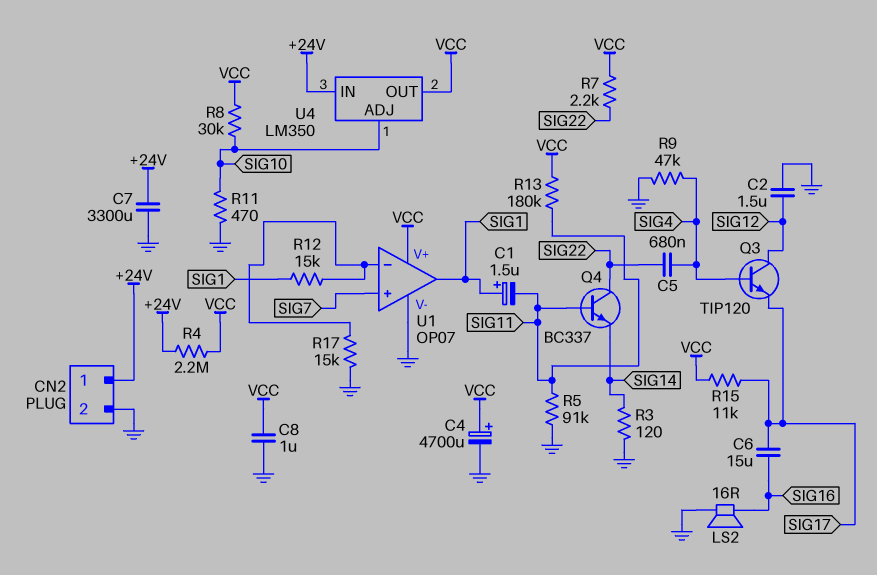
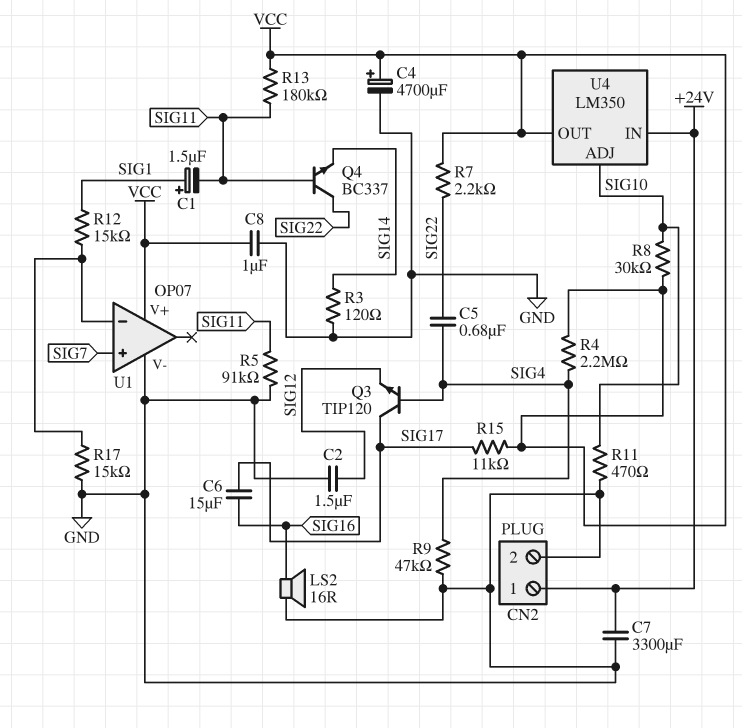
Q3: NPN TIP120 (B SIG4, C SIG12, E SIG17) -> NPN TIP120 (B SIG4, C SIG17, E SIG12)
R4: 2.2M (+24V, VCC) -> 2.2M (SIG4, VCC)
U1 pin out: SIG1 -> none

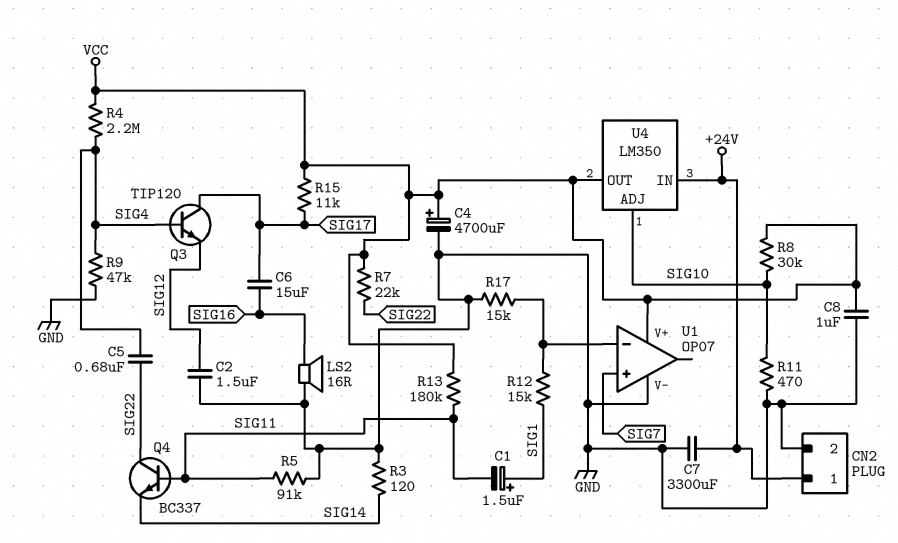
R7: 2.2k (SIG22, VCC) -> 22k (SIG22, VCC)

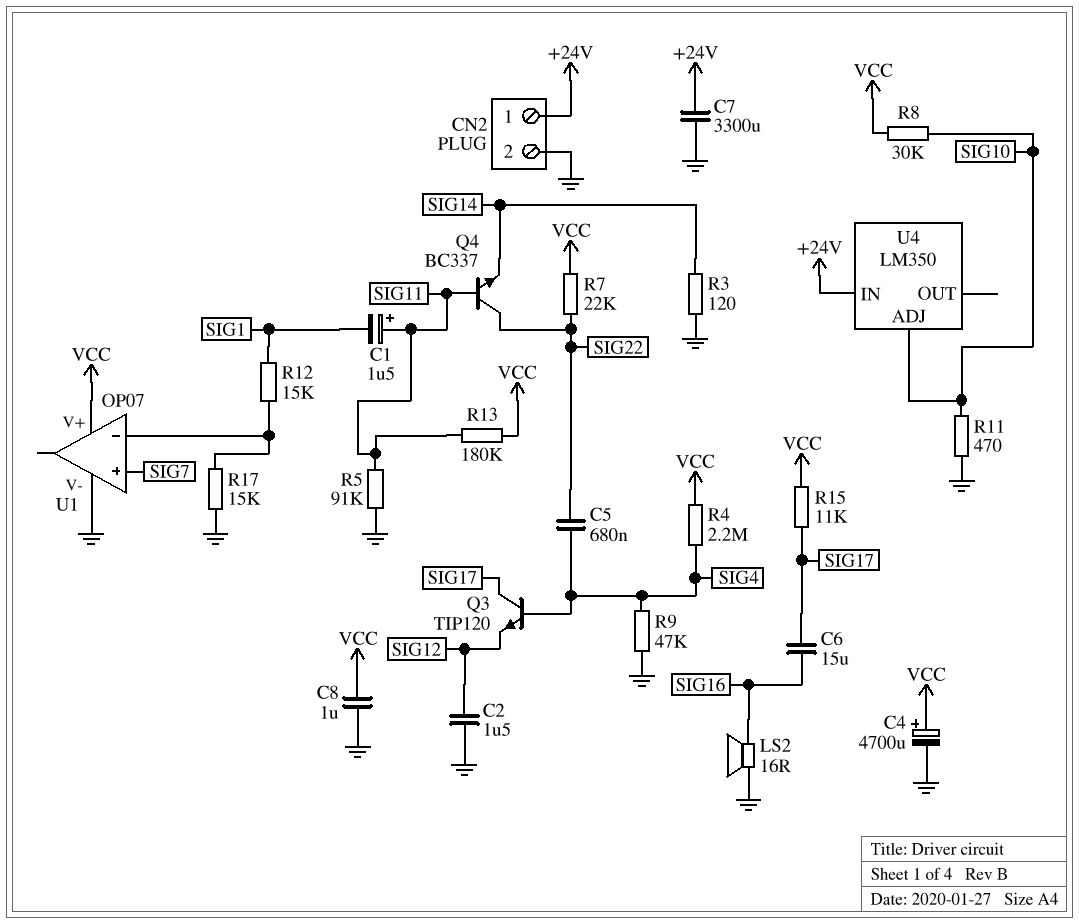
C1: 1.5uF (plus SIG1, minus SIG11) -> 1.5uF (plus SIG11, minus SIG1)
U4 pin OUT: VCC -> none

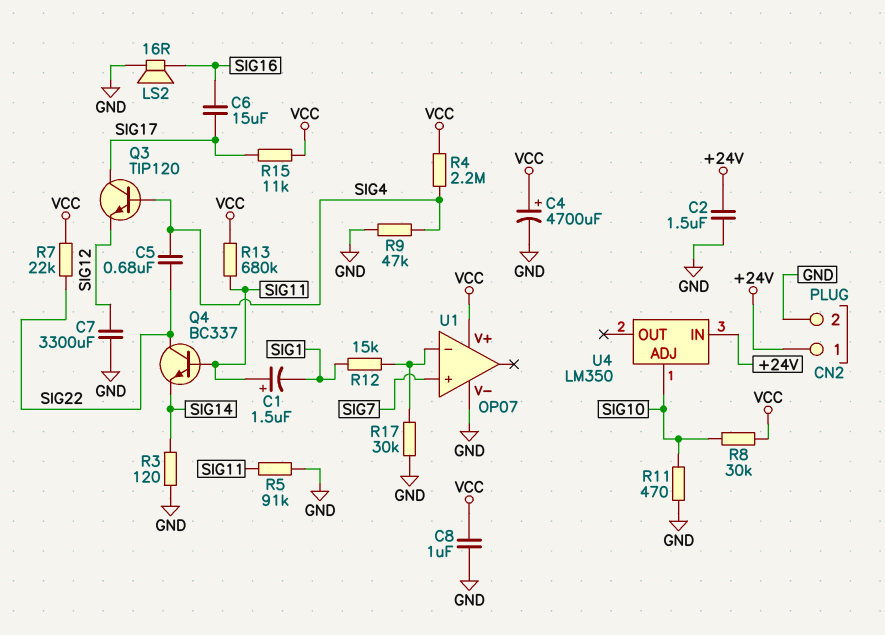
C2: 1.5uF (GND, SIG12) -> 1.5uF (+24V, GND)
C7: 3300uF (+24V, GND) -> 3300uF (GND, SIG12)
R13: 180k (SIG11, VCC) -> 680k (SIG11, VCC)
R17: 15k (GND, U1/in-) -> 30k (GND, U1/in-)

